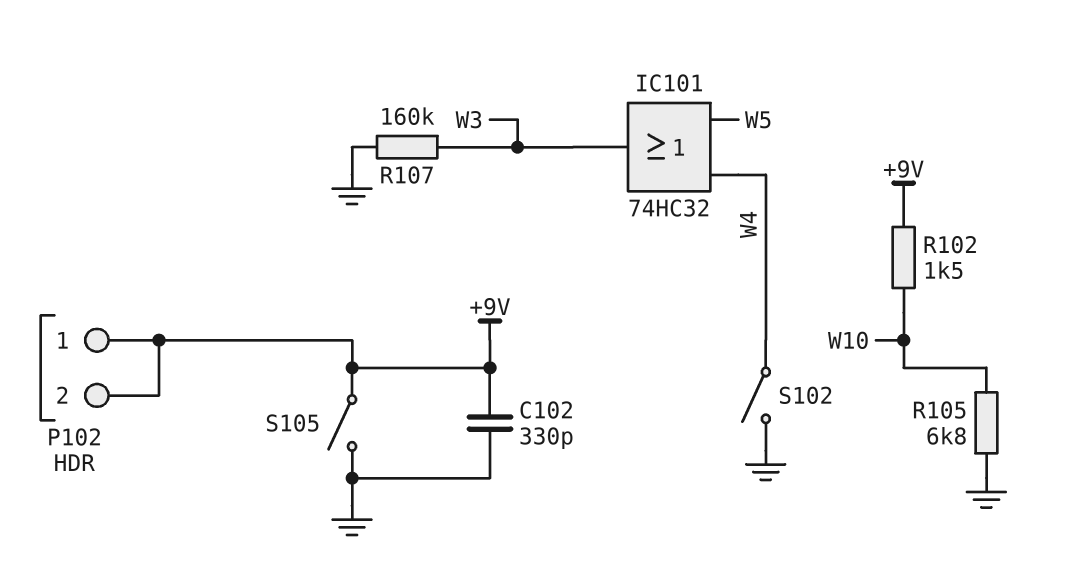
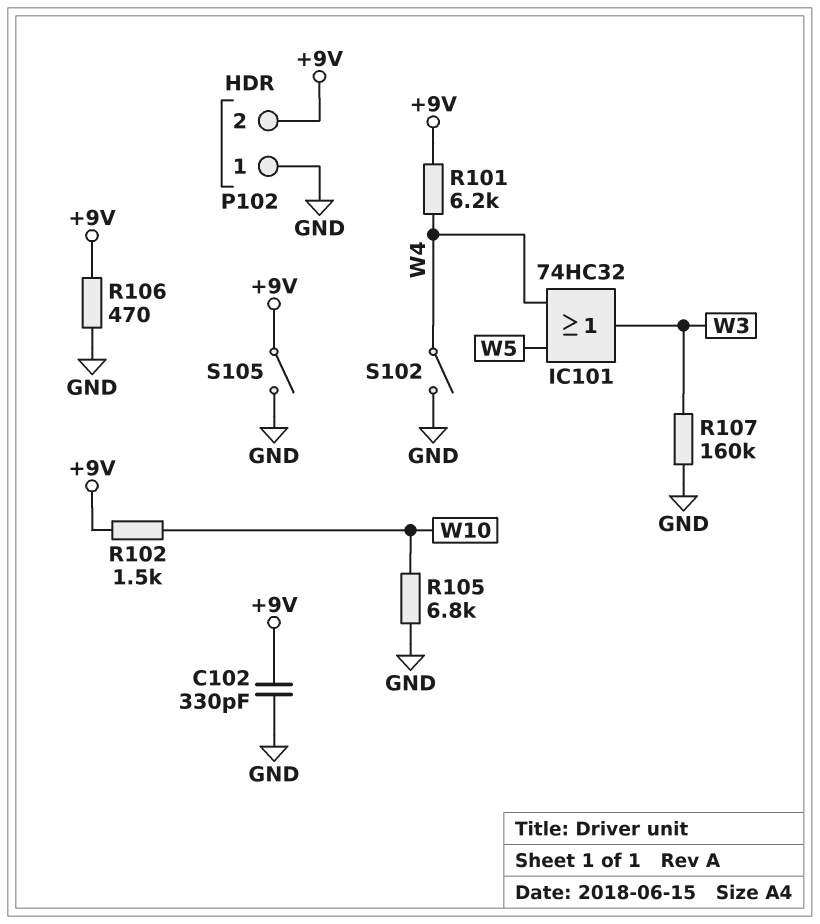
P102 pin 1: +9V -> GND
R101: none -> 6.2k (+9V, W4)
R106: none -> 470 (+9V, GND)

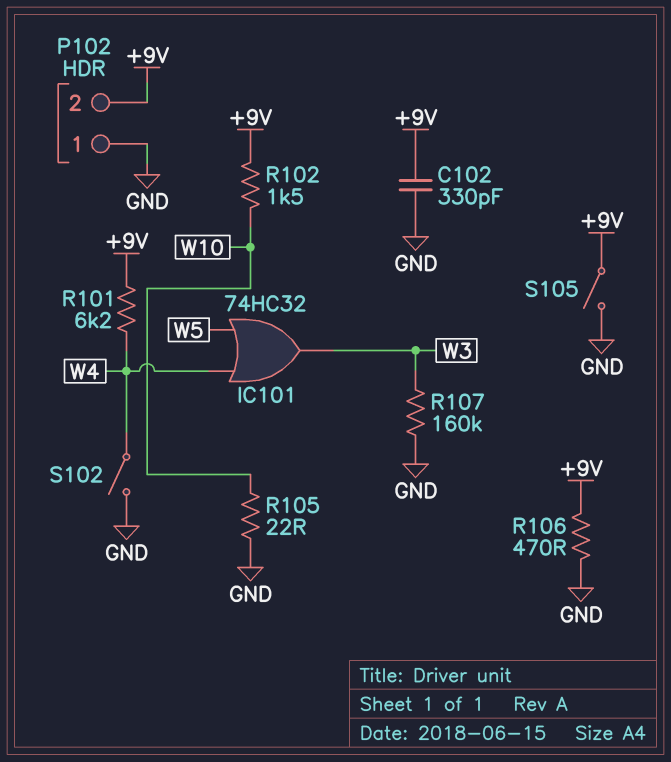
R105: 6.8k (GND, W10) -> 22 (GND, W10)

